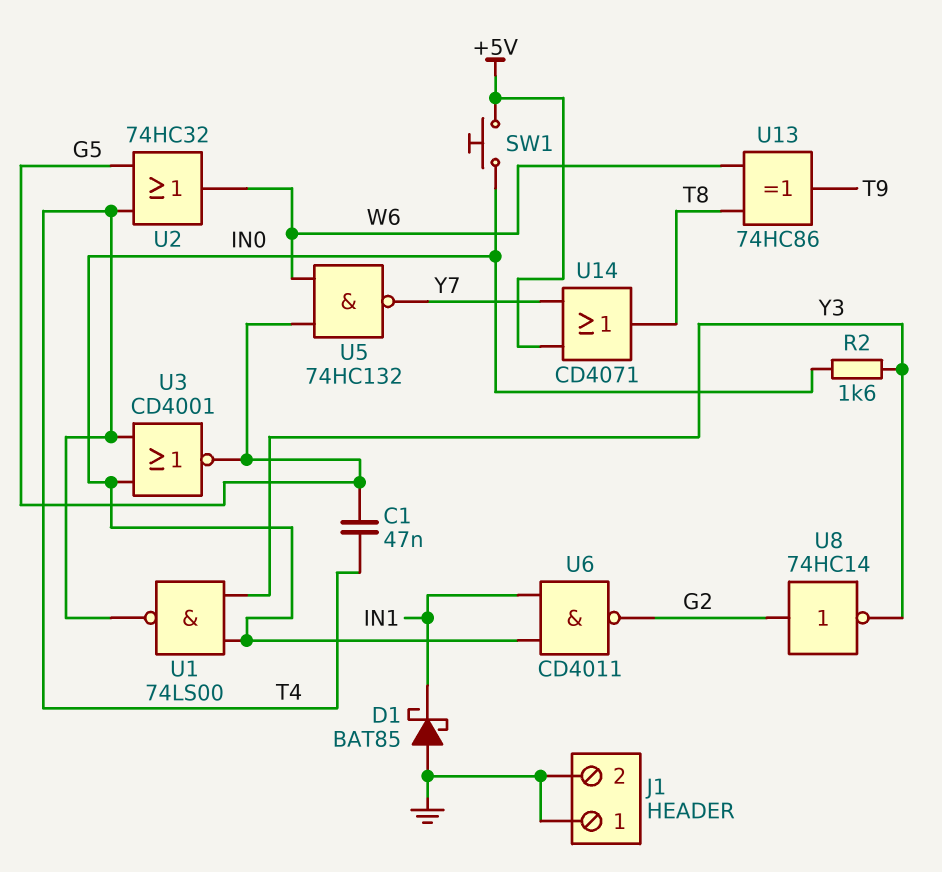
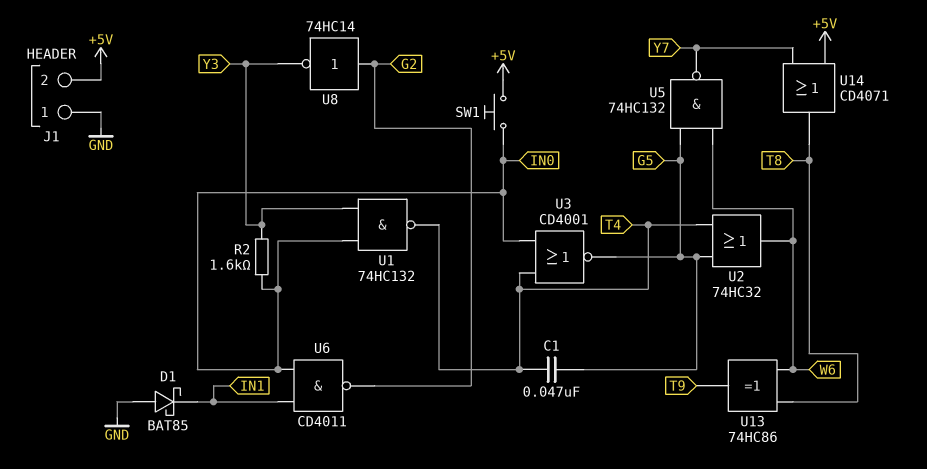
J1 pin 2: GND -> +5V
U1: NAND 74LS00 (in IN0, in Y3, out T4) -> NAND 74HC132 (in IN0, in Y3, out T4)

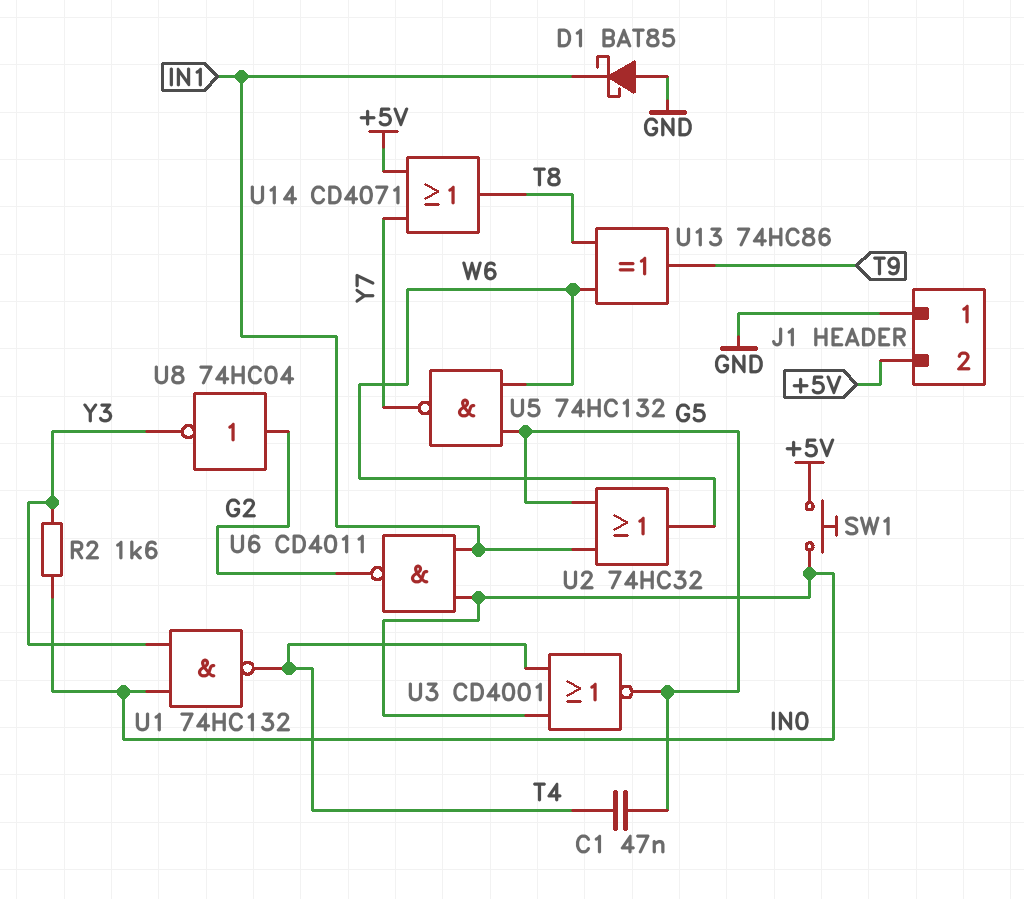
U2: OR 74HC32 (in G5, in T4, out W6) -> OR 74HC32 (in G5, in IN1, out W6)
U8: NOT 74HC14 (in G2, out Y3) -> NOT 74HC04 (in G2, out Y3)

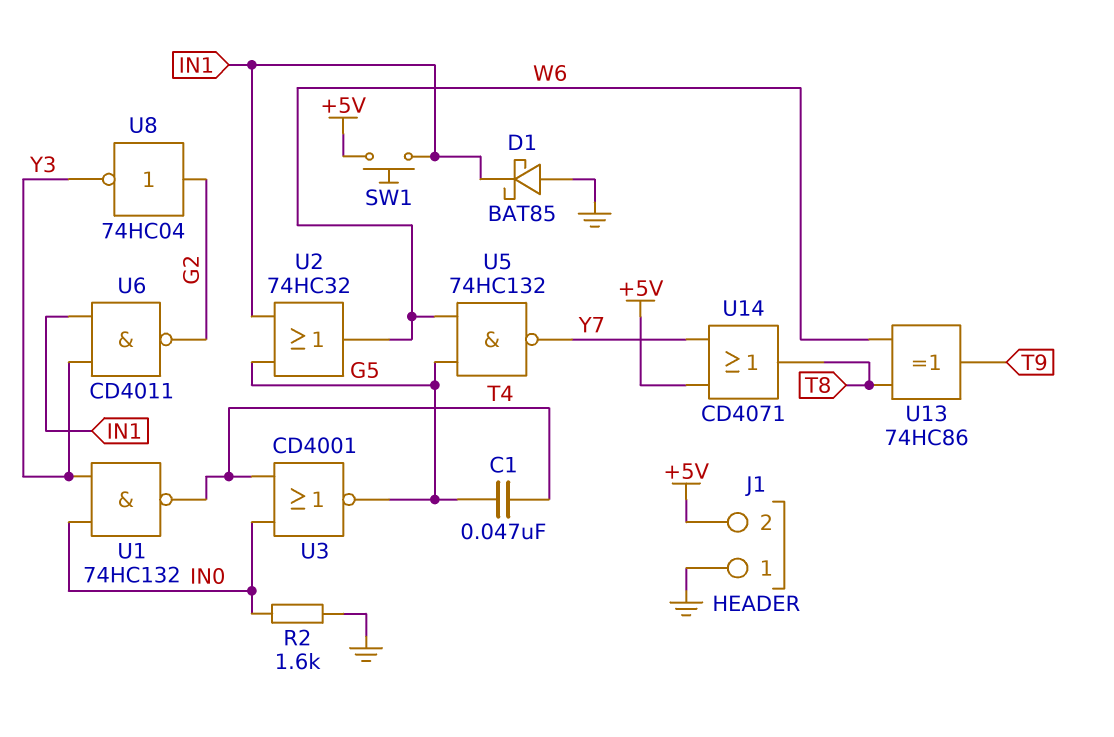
R2: 1.6k (IN0, Y3) -> 1.6k (GND, IN0)
SW1: button (+5V, IN0) -> button (+5V, IN1)
U6: NAND CD4011 (in IN0, in IN1, out G2) -> NAND CD4011 (in IN1, in Y3, out G2)

